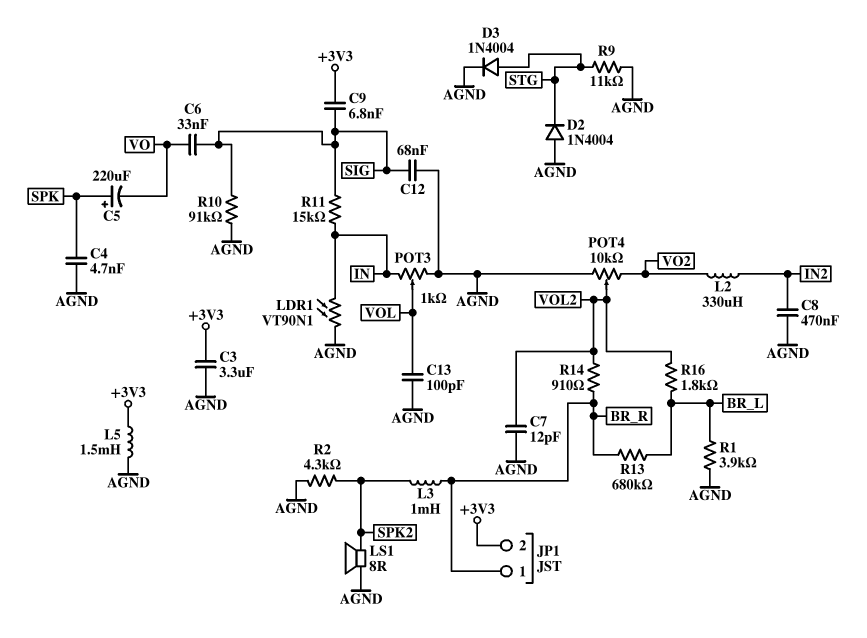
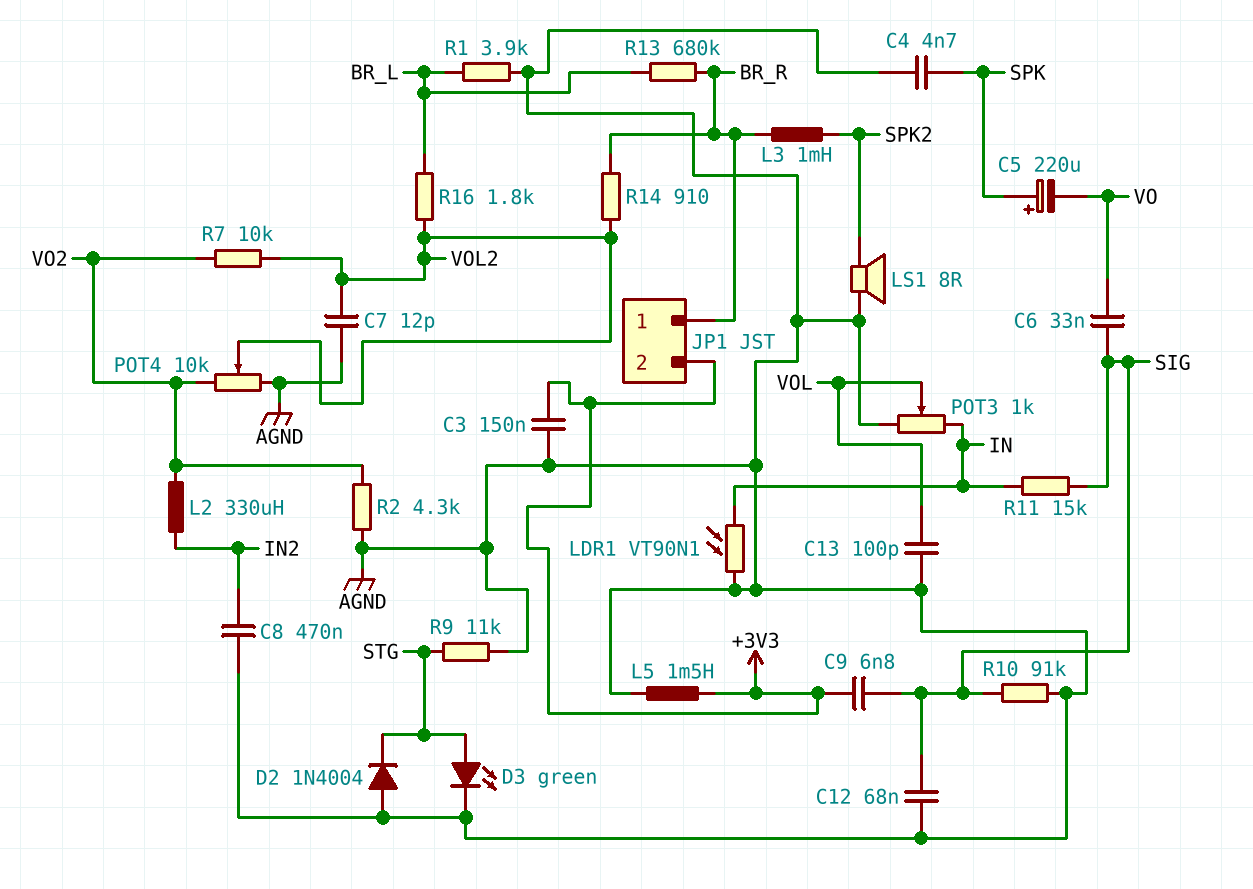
C3: 3.3uF (+3V3, AGND) -> 150nF (+3V3, AGND)
D3: diode 1N4004 (A STG, K AGND) -> LED green (A STG, K AGND)
R2: 4.3k (AGND, SPK2) -> 4.3k (AGND, VO2)
R7: none -> 10k (VO2, VOL2)

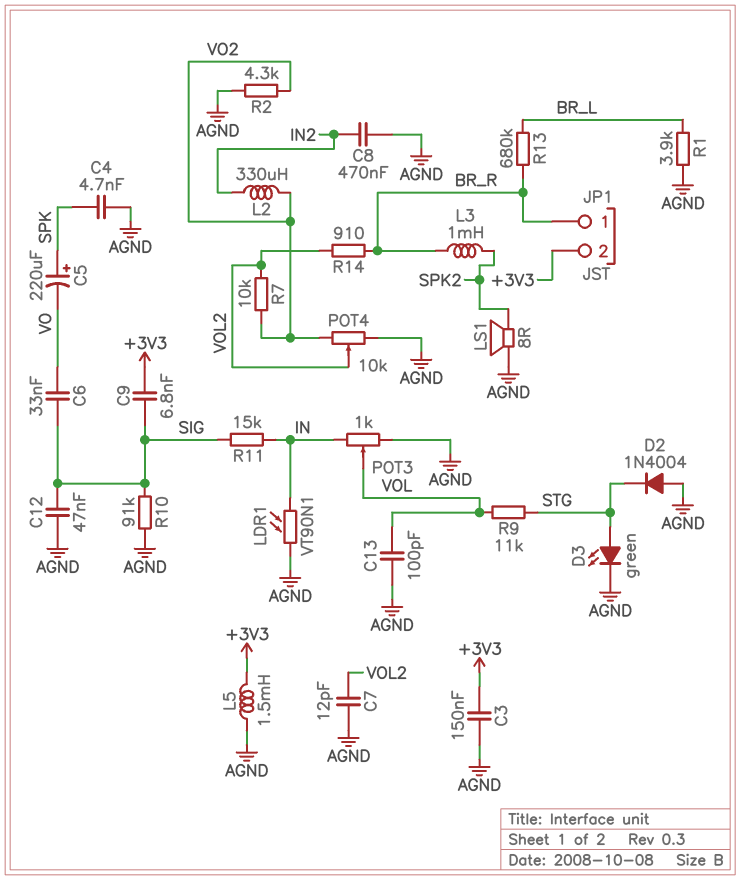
C12: 68nF (AGND, SIG) -> 47nF (AGND, SIG)
R9: 11k (AGND, STG) -> 11k (STG, VOL)
R16: 1.8k (BR_L, VOL2) -> none

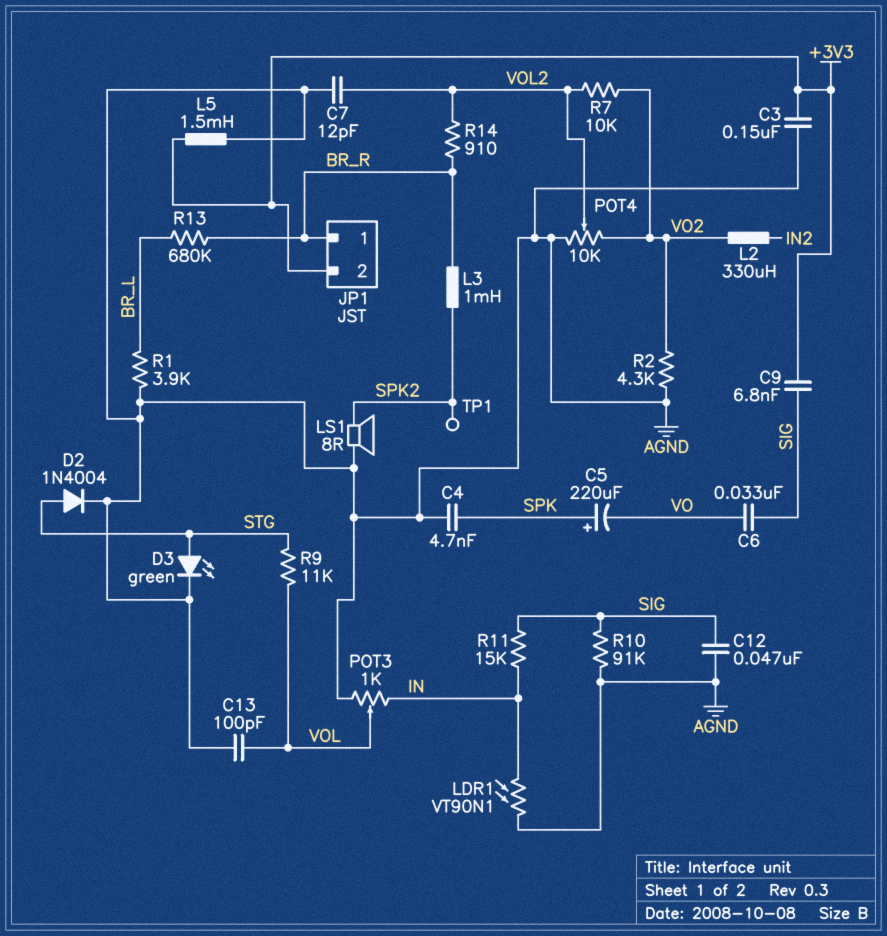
C8: 470nF (AGND, IN2) -> none
D2: diode 1N4004 (A AGND, K STG) -> diode 1N4004 (A STG, K AGND)
TP1: none -> test point (SPK2)

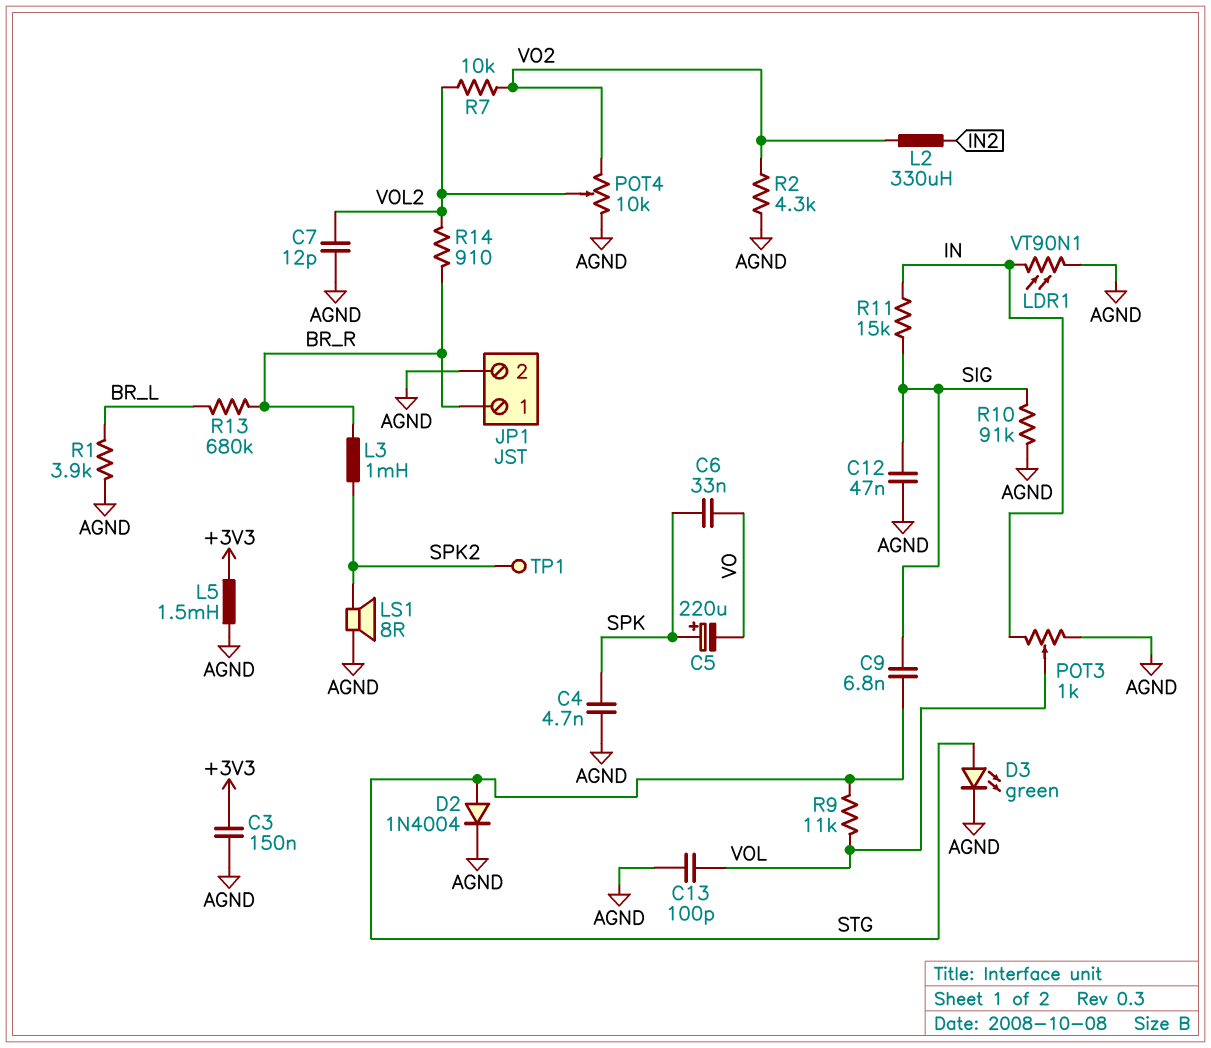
C6: 33nF (SIG, VO) -> 33nF (SPK, VO)
C9: 6.8nF (+3V3, SIG) -> 6.8nF (SIG, STG)
JP1 pin 2: +3V3 -> AGND

